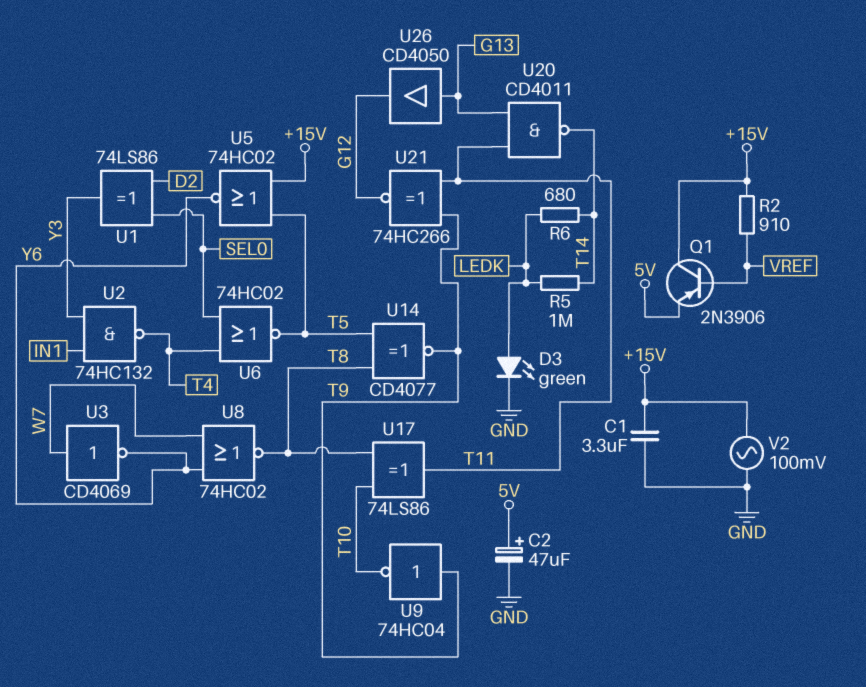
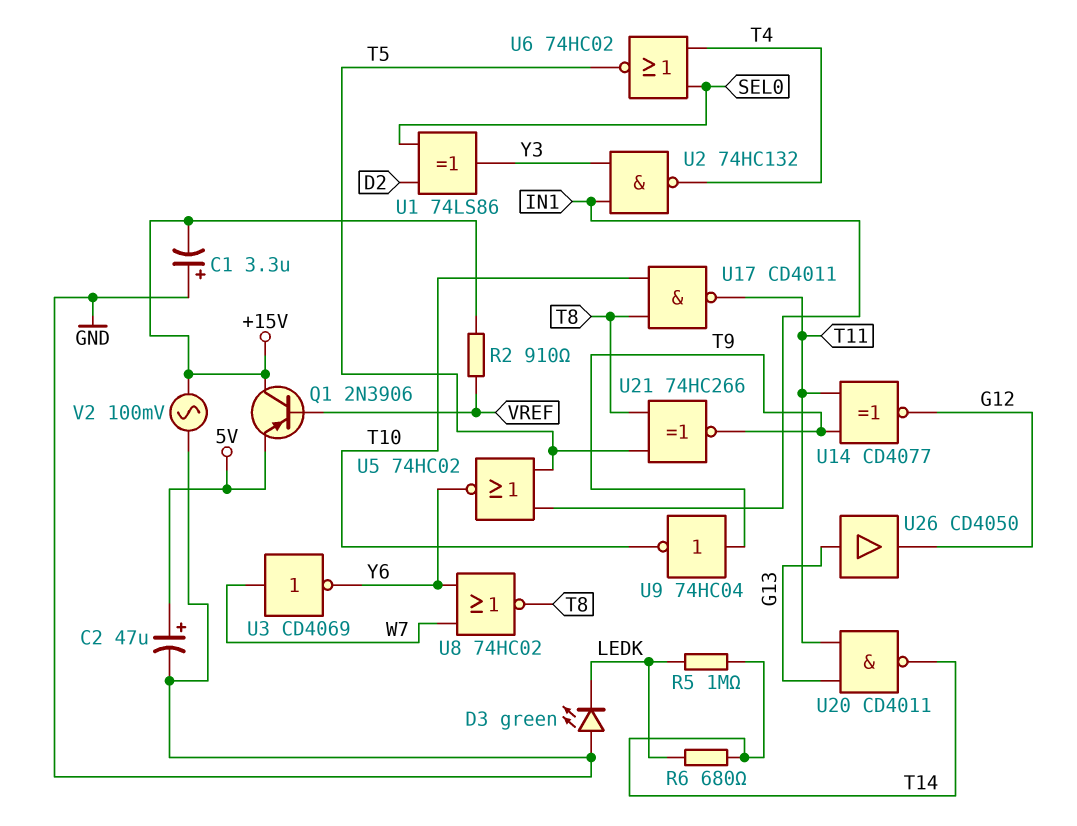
C1: 3.3uF (+15V, GND) -> 3.3uF (plus GND, minus +15V)
D3: LED green (A LEDK, K GND) -> LED green (A GND, K LEDK)
U5: NOR 74HC02 (in +15V, in T5, out Y6) -> NOR 74HC02 (in IN1, in T5, out Y6)
U14: XNOR CD4077 (in T5, in T8, out T9) -> XNOR CD4077 (in T9, in T11, out G12)
U17: XOR 74LS86 (in T8, in T10, out T11) -> NAND CD4011 (in T8, in T10, out T11)
U21: XNOR 74HC266 (in T9, in T11, out G12) -> XNOR 74HC266 (in T5, in T8, out T9)

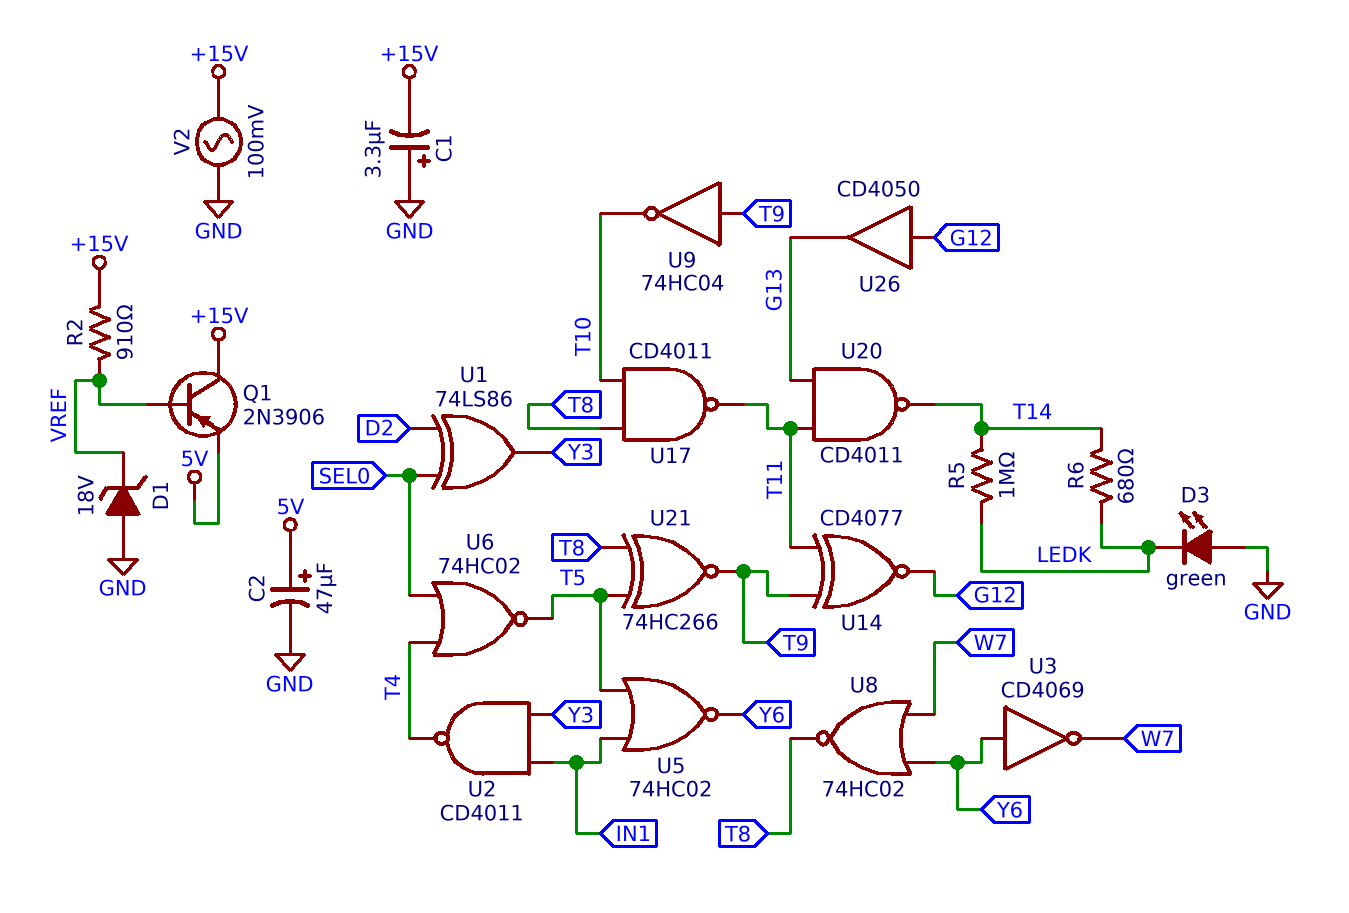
D1: none -> zener 18V (A GND, K VREF)
U2: NAND 74HC132 (in IN1, in Y3, out T4) -> NAND CD4011 (in IN1, in Y3, out T4)
U3: NOT CD4069 (in W7, out Y6) -> NOT CD4069 (in Y6, out W7)
U26: buffer CD4050 (in G13, out G12) -> buffer CD4050 (in G12, out G13)

